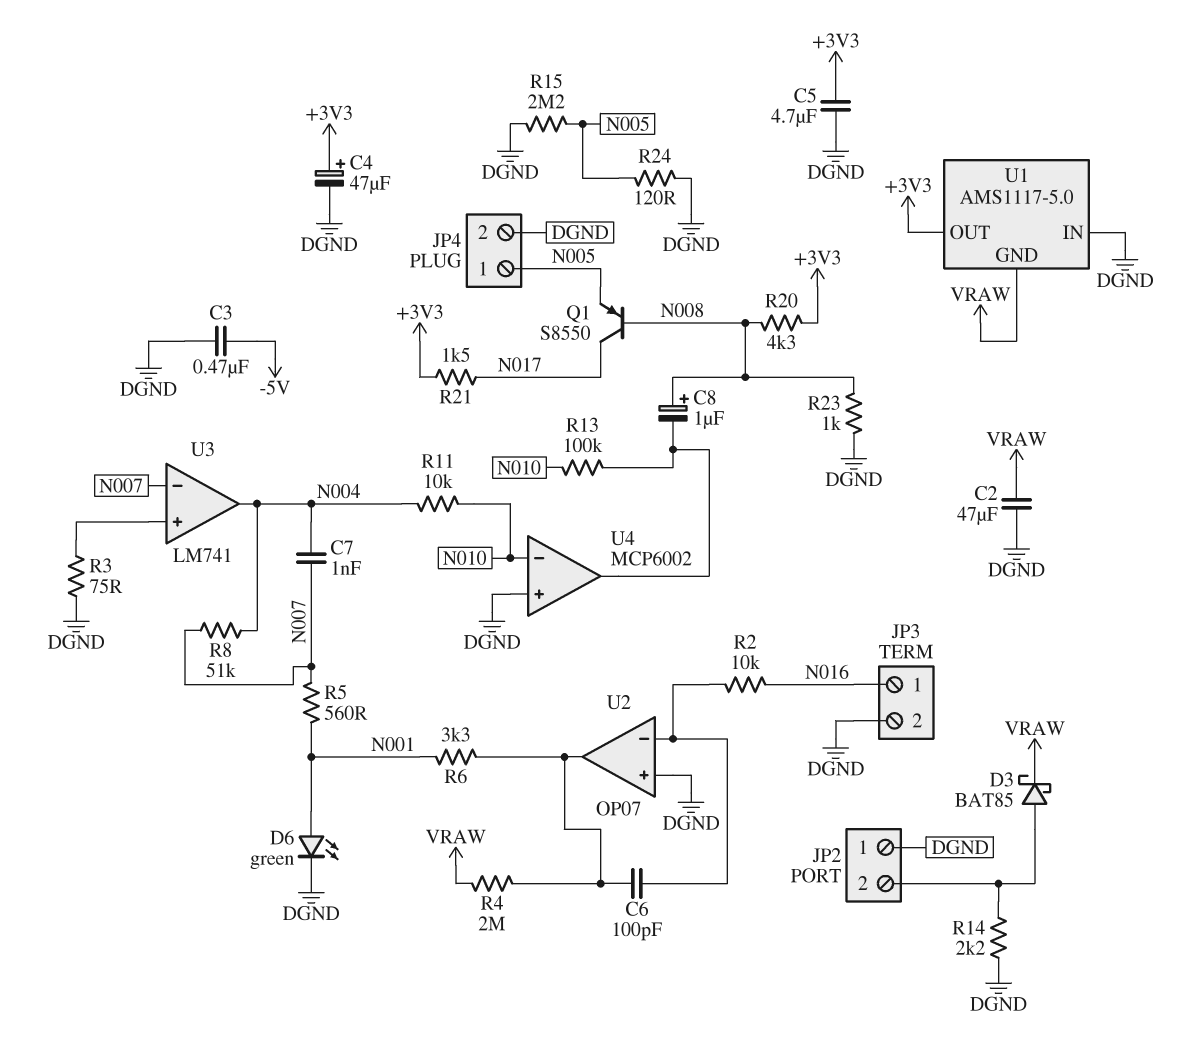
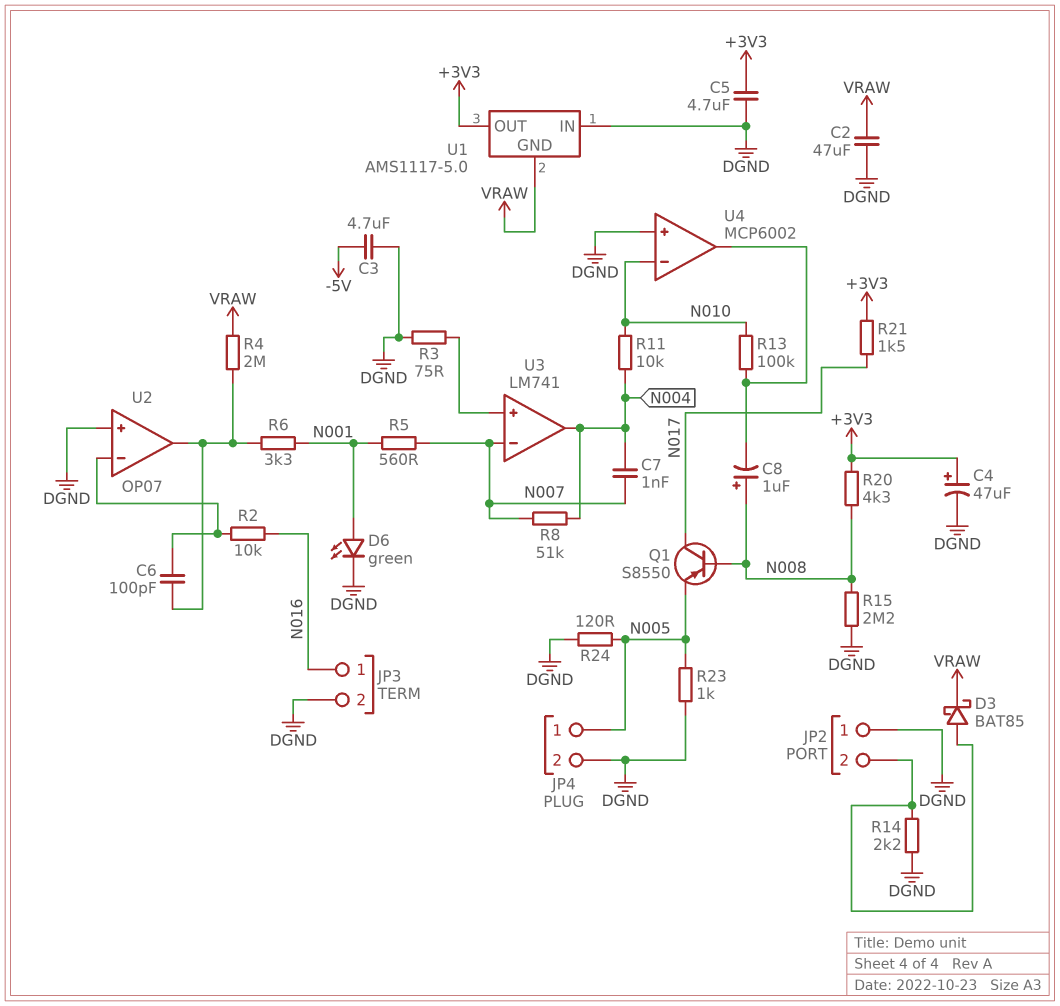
C3: 470nF (-5V, DGND) -> 4.7uF (-5V, DGND)
R15: 2.2M (DGND, N005) -> 2.2M (DGND, N008)
R23: 1k (DGND, N008) -> 1k (DGND, N005)

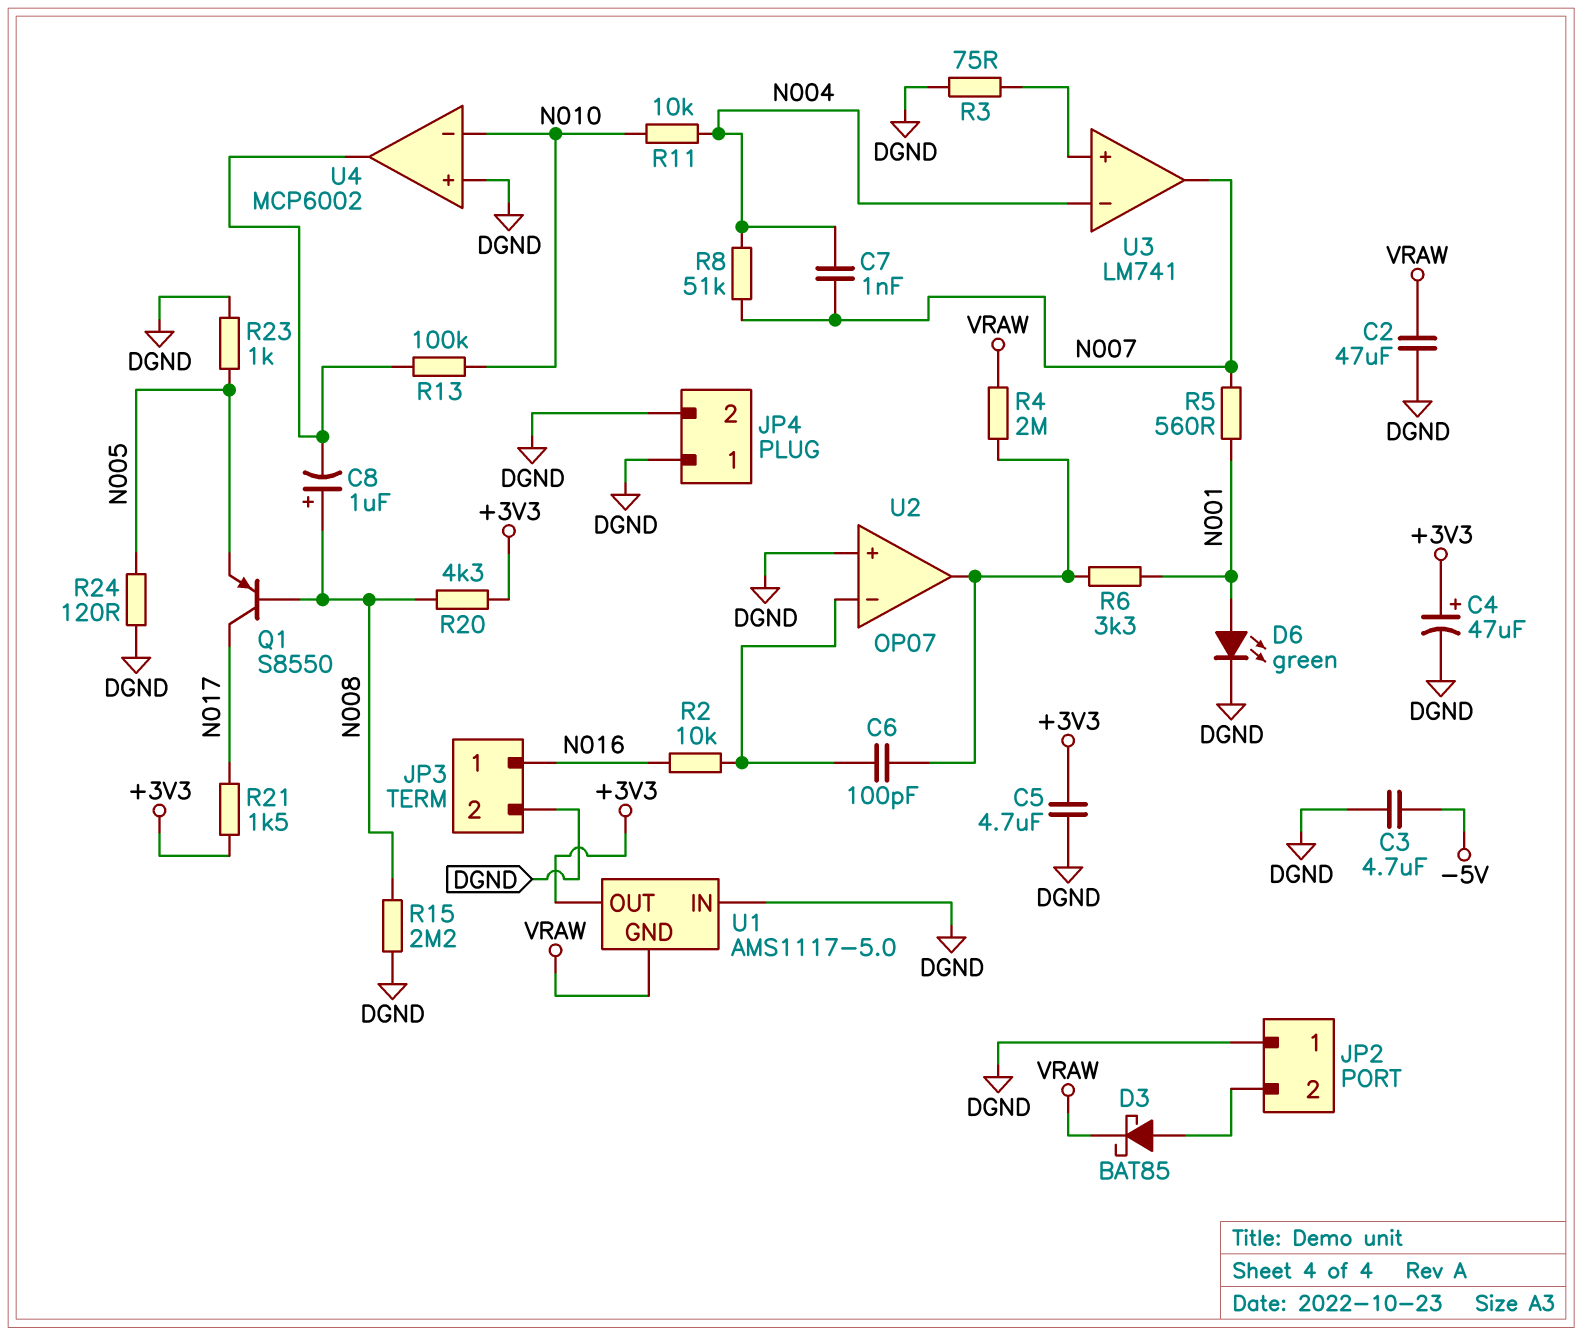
JP4 pin 1: N005 -> DGND
R14: 2.2k (DGND, JP2/2) -> none
U3 pin in-: N007 -> N004
U3 pin out: N004 -> N007

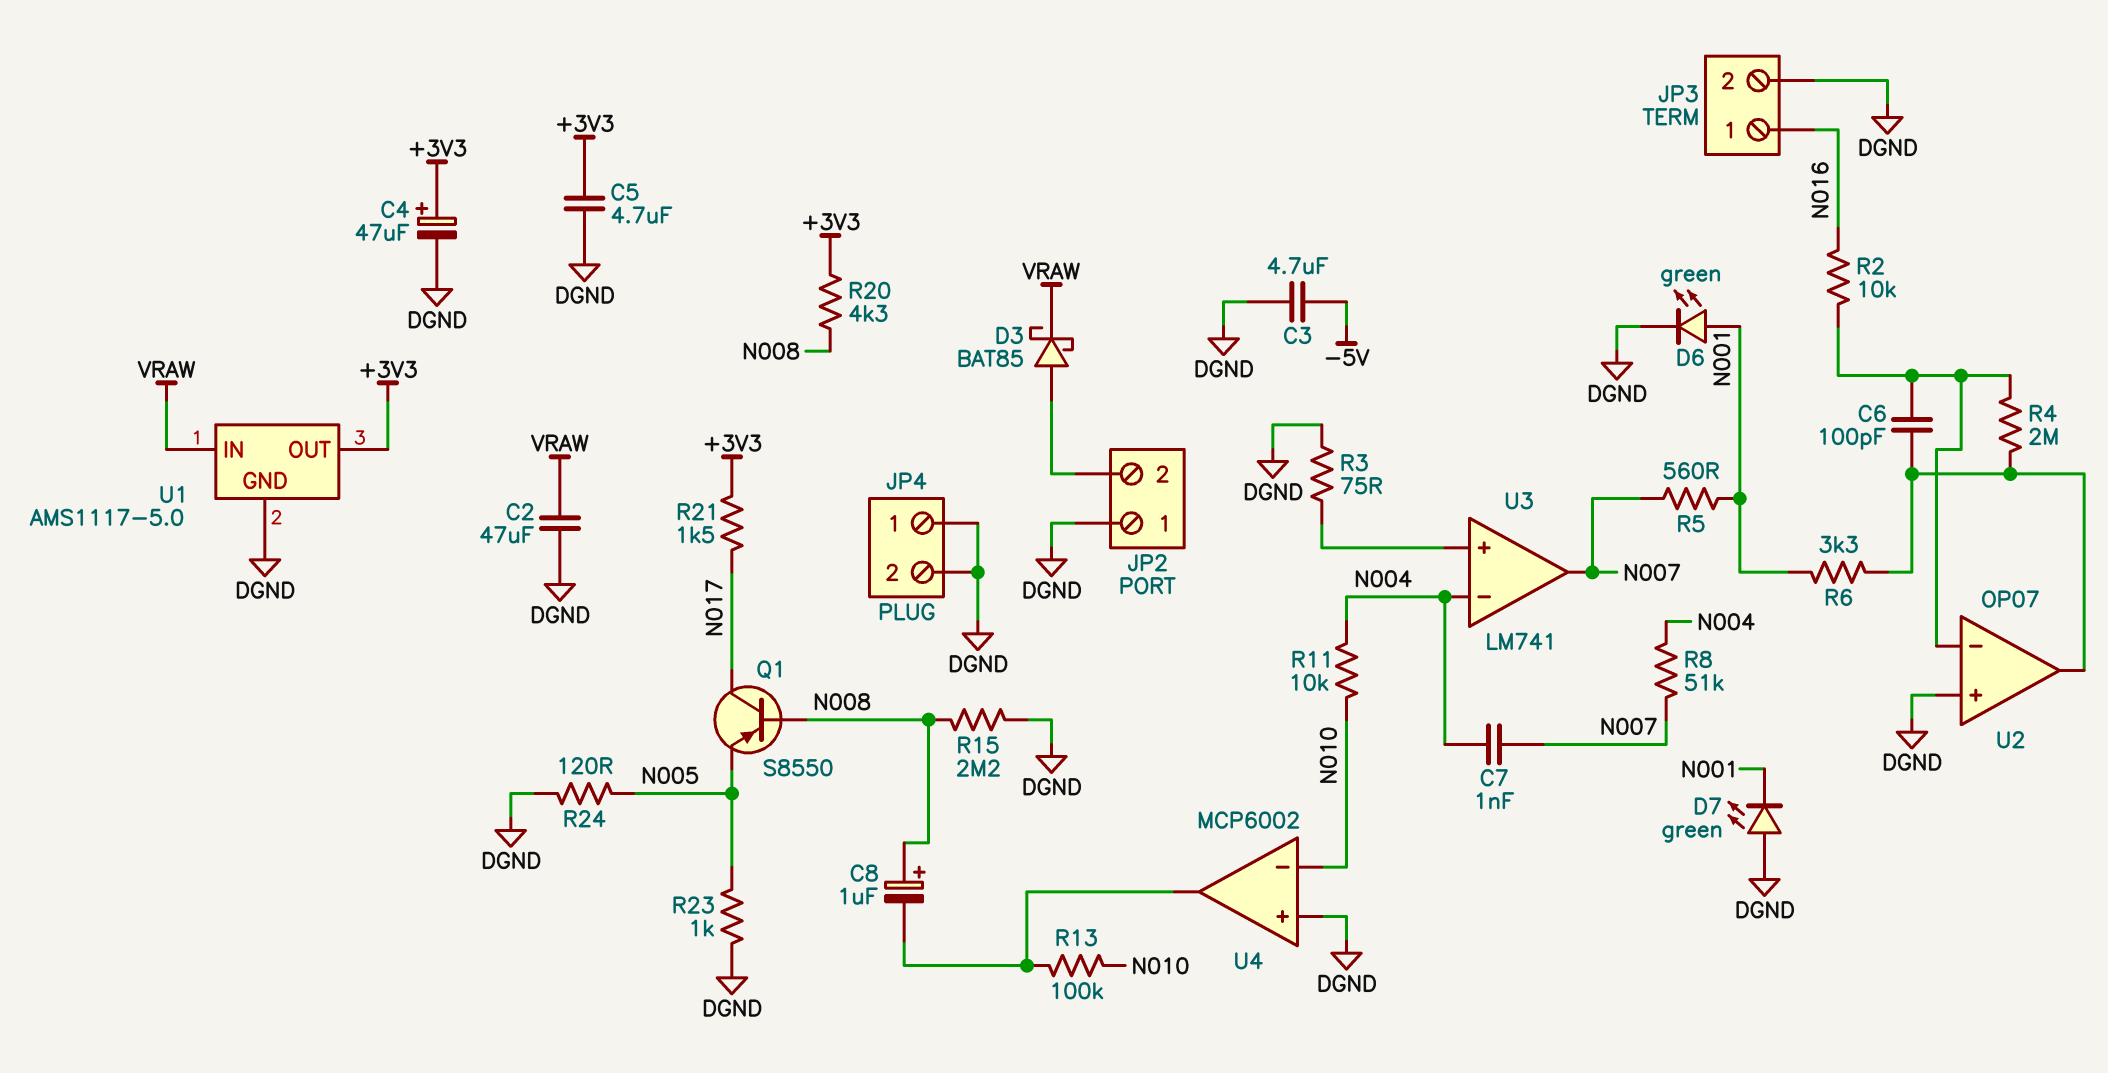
D7: none -> LED green (A DGND, K N001)
R4: 2M (U2/out, VRAW) -> 2M (U2/in-, U2/out)
U1 pin GND: VRAW -> DGND
U1 pin IN: DGND -> VRAW

